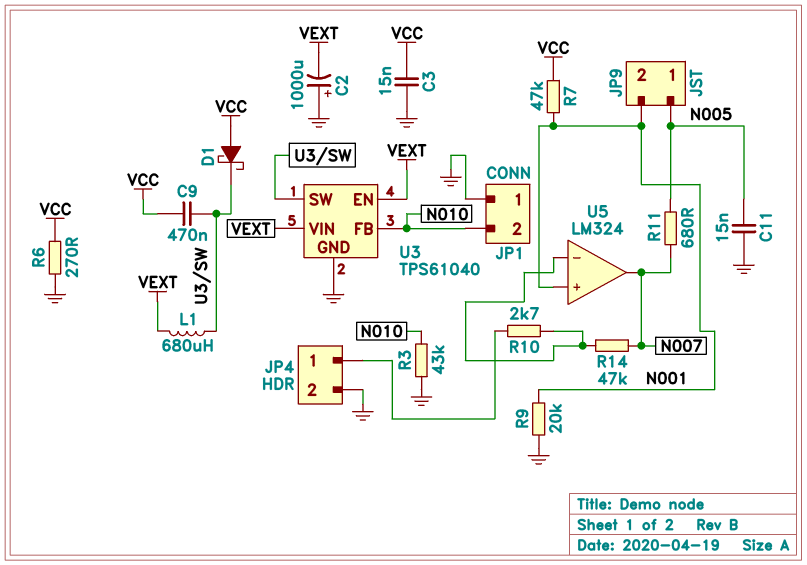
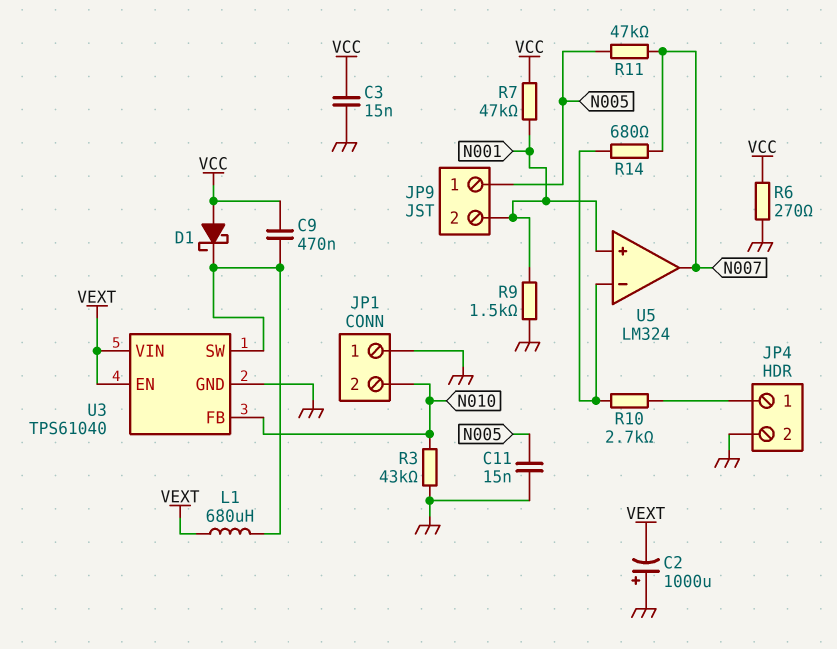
R9: 20k (GND, N001) -> 1.5k (GND, N001)
R11: 680 (N005, N007) -> 47k (N005, N007)
R14: 47k (N007, U5/in-) -> 680 (N007, U5/in-)

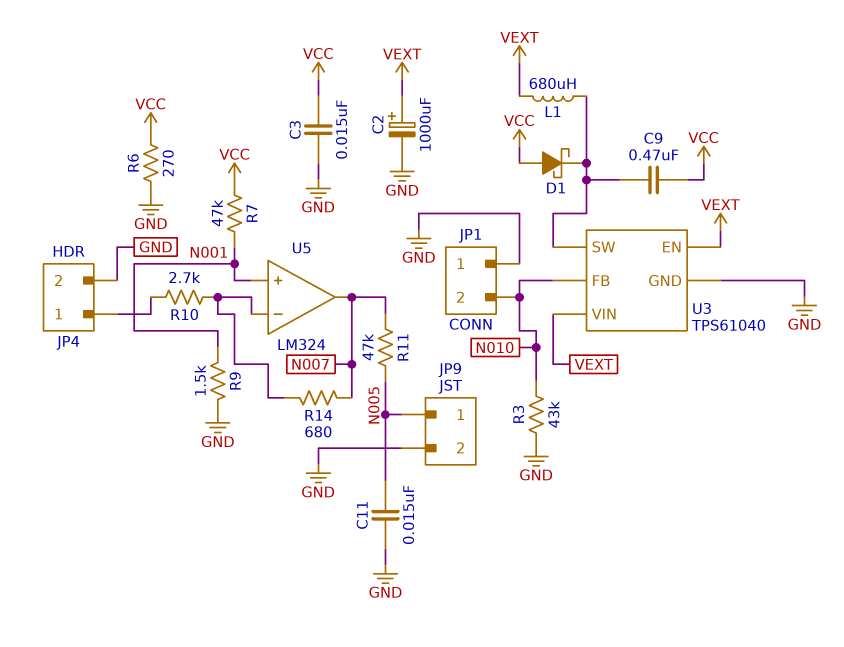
C2: 1000uF (plus GND, minus VEXT) -> 1000uF (plus VEXT, minus GND)
JP9 pin 2: N001 -> GND

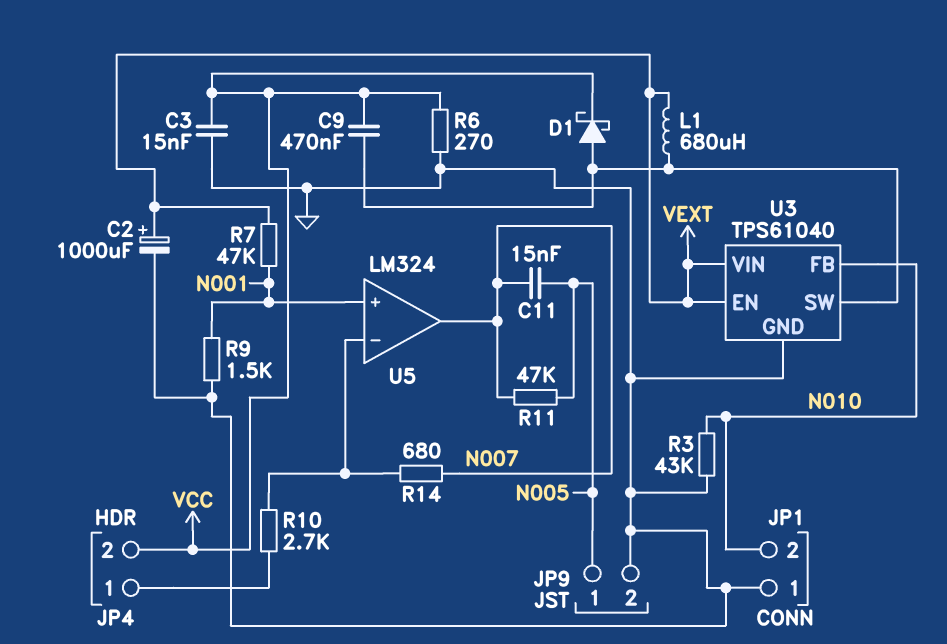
C11: 15nF (GND, N005) -> 15nF (N005, N007)
D1: schottky (A VCC, K U3/SW) -> schottky (A U3/SW, K VCC)
JP4 pin 2: GND -> VCC
R7: 47k (N001, VCC) -> 47k (N001, VEXT)

